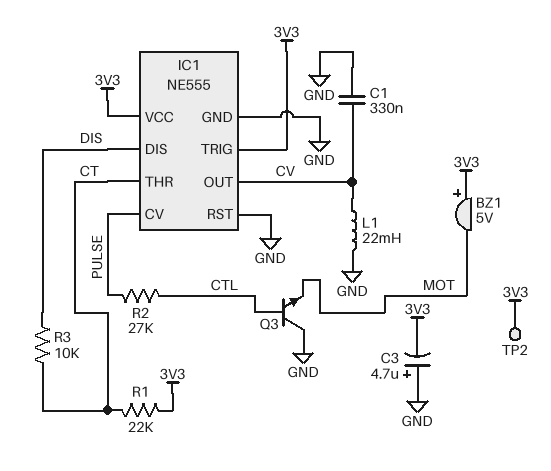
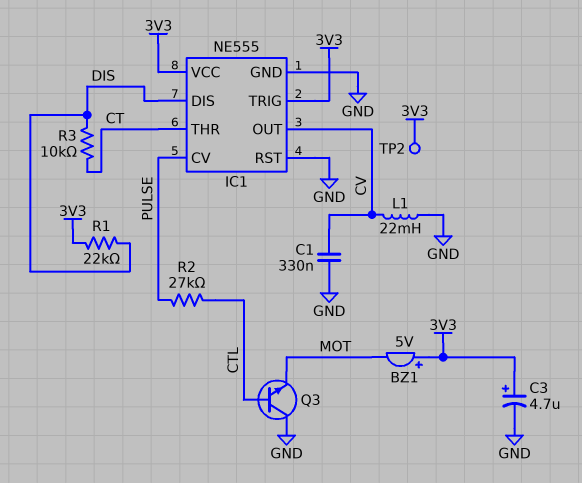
C3: 4.7uF (plus GND, minus 3V3) -> 4.7uF (plus 3V3, minus GND)
R1: 22k (3V3, CT) -> 22k (3V3, DIS)

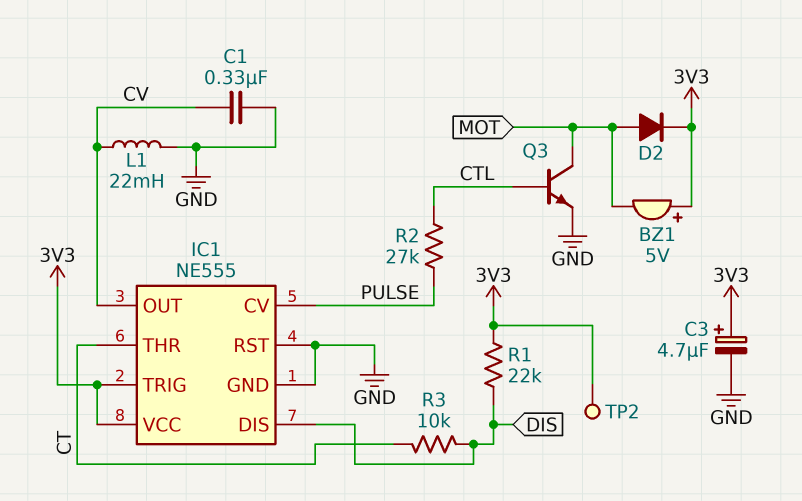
D2: none -> diode (A MOT, K 3V3)
Q3: NPN (B CTL, C GND, E MOT) -> NPN (B CTL, C MOT, E GND)

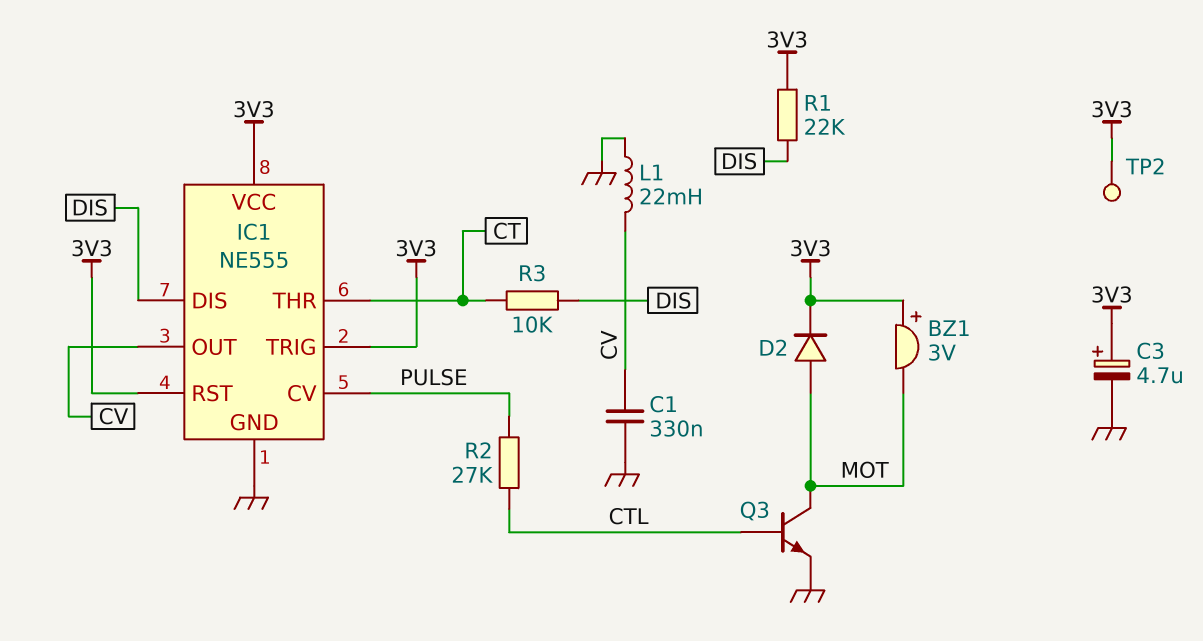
BZ1: buzzer 5V (plus 3V3, minus MOT) -> buzzer 3V (plus 3V3, minus MOT)
IC1 pin RST: GND -> 3V3

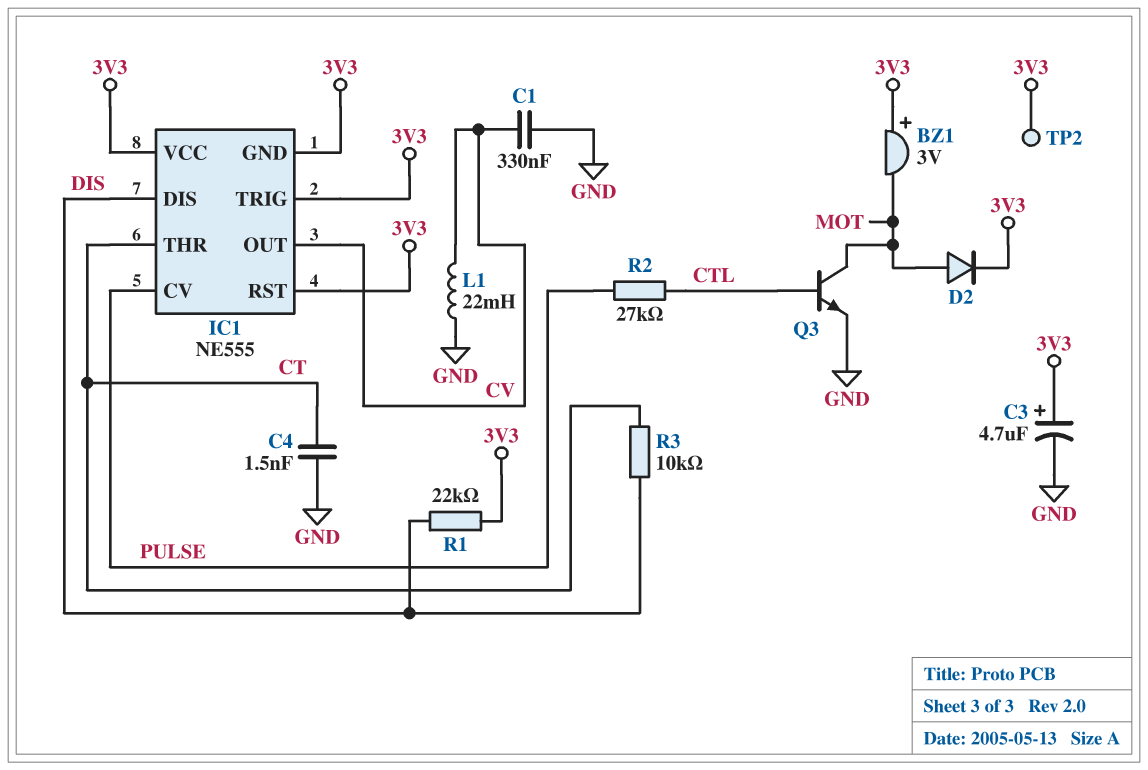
C4: none -> 1.5nF (CT, GND)
IC1 pin GND: GND -> 3V3

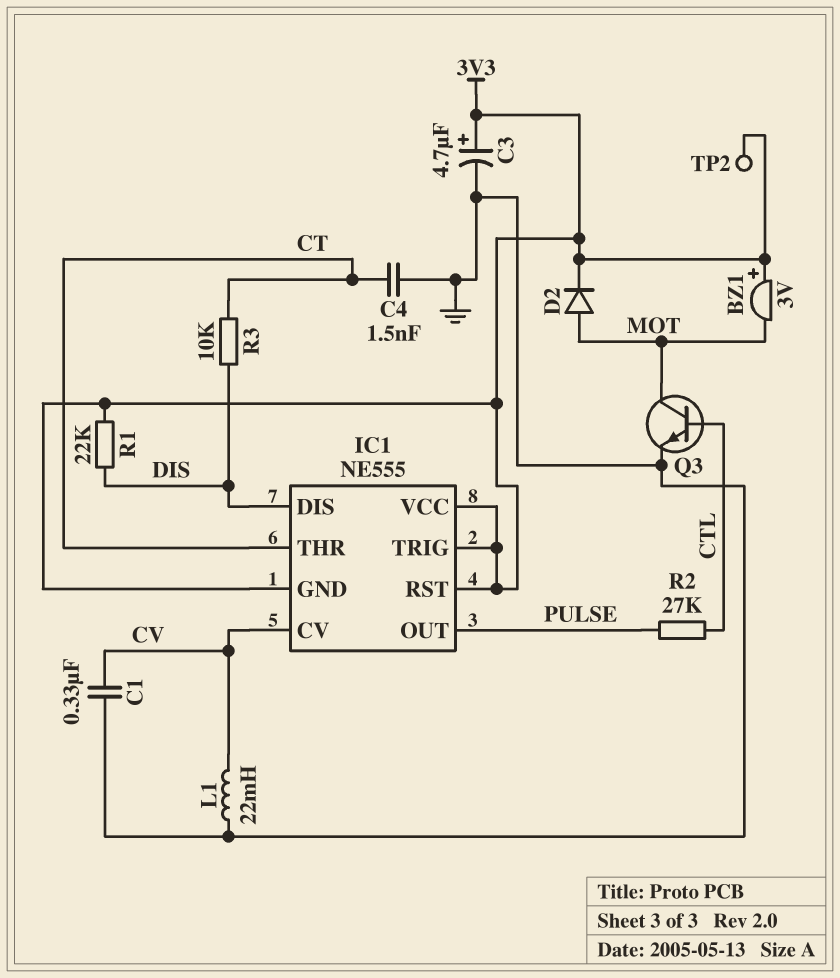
IC1 pin CV: PULSE -> CV
IC1 pin OUT: CV -> PULSE

